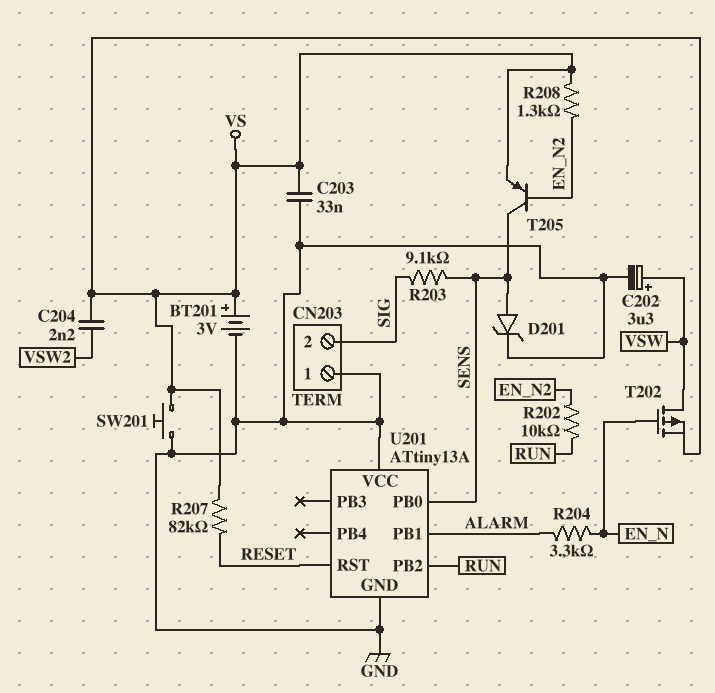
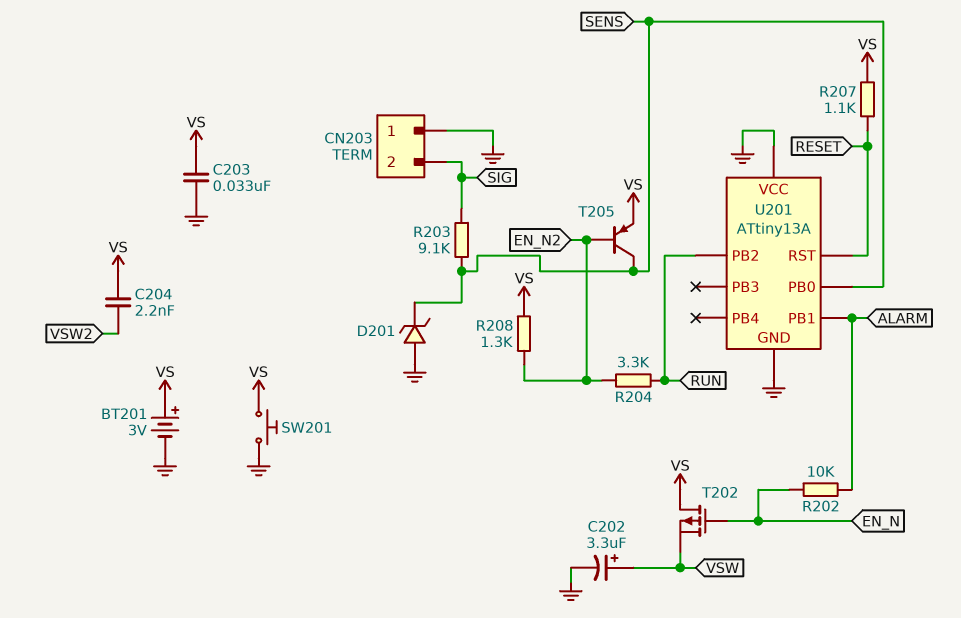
D201: zener (A SENS, K GND) -> zener (A GND, K SENS)
R202: 10k (EN_N2, RUN) -> 10k (ALARM, EN_N)
R204: 3.3k (ALARM, EN_N) -> 3.3k (EN_N2, RUN)
R207: 82k (RESET, VS) -> 1.1k (RESET, VS)
T202: PMOS (G EN_N, D VSW, S VS) -> PMOS (G EN_N, D VS, S VSW)

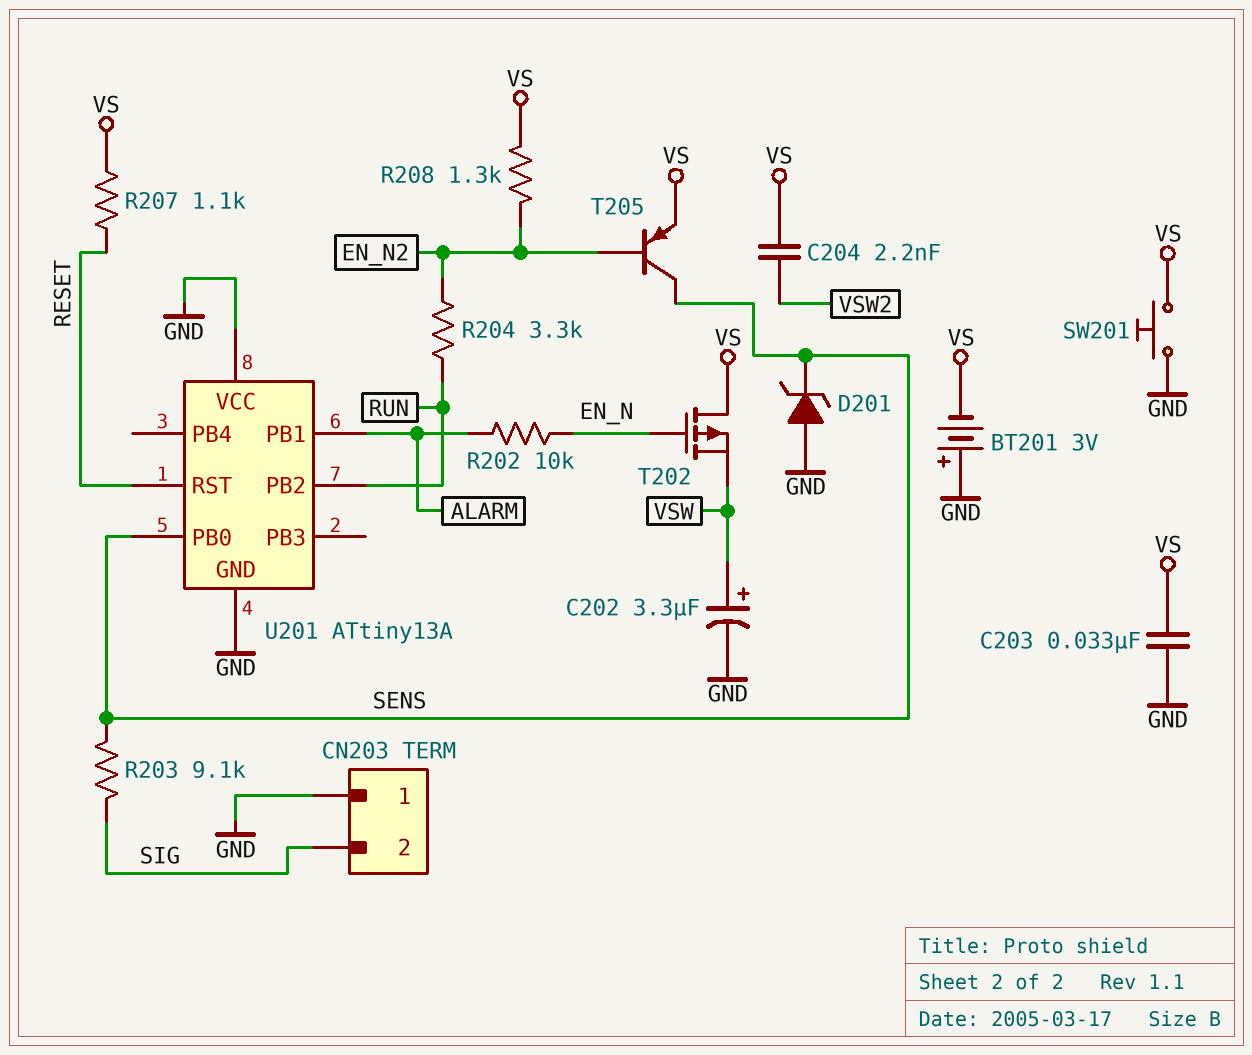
BT201: 3V (plus VS, minus GND) -> 3V (plus GND, minus VS)

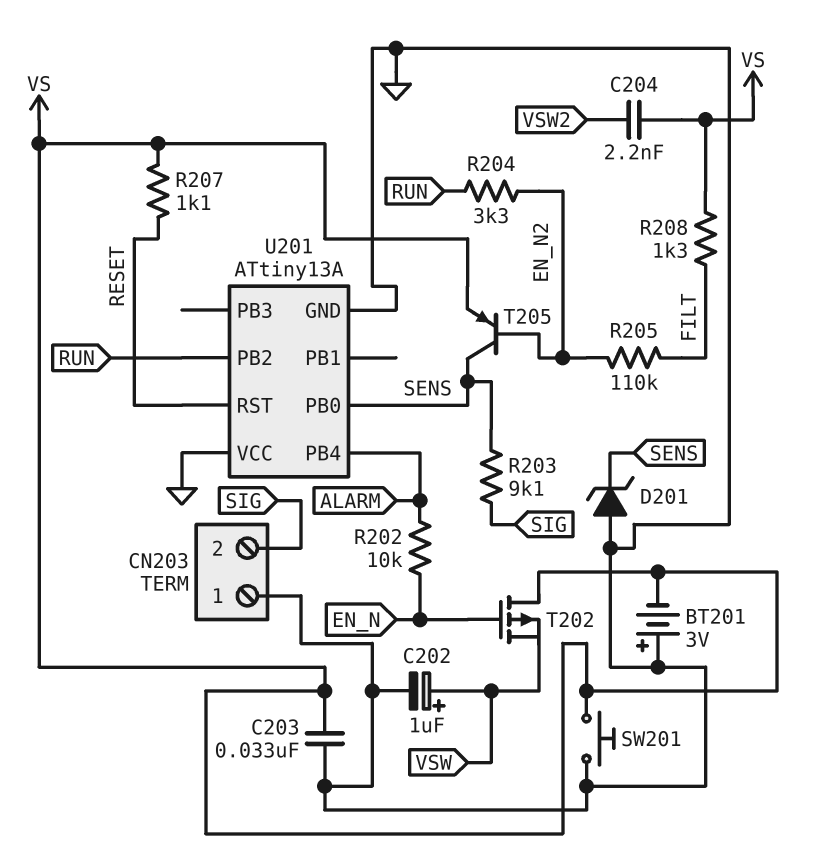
C202: 3.3uF (plus VSW, minus GND) -> 1uF (plus VSW, minus GND)
R205: none -> 110k (EN_N2, FILT)
R208: 1.3k (EN_N2, VS) -> 1.3k (FILT, VS)
U201 pin PB1: ALARM -> none
U201 pin PB4: none -> ALARM

